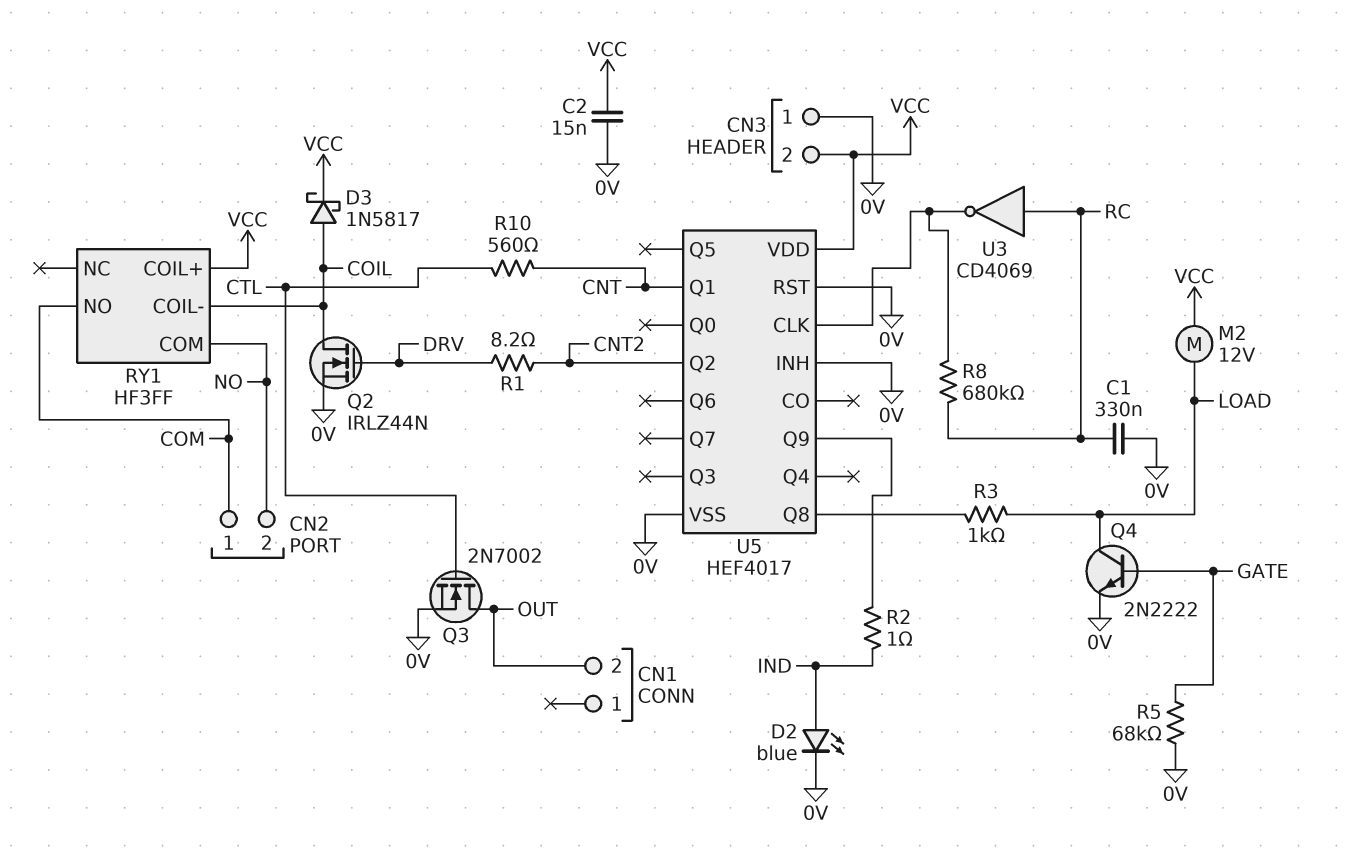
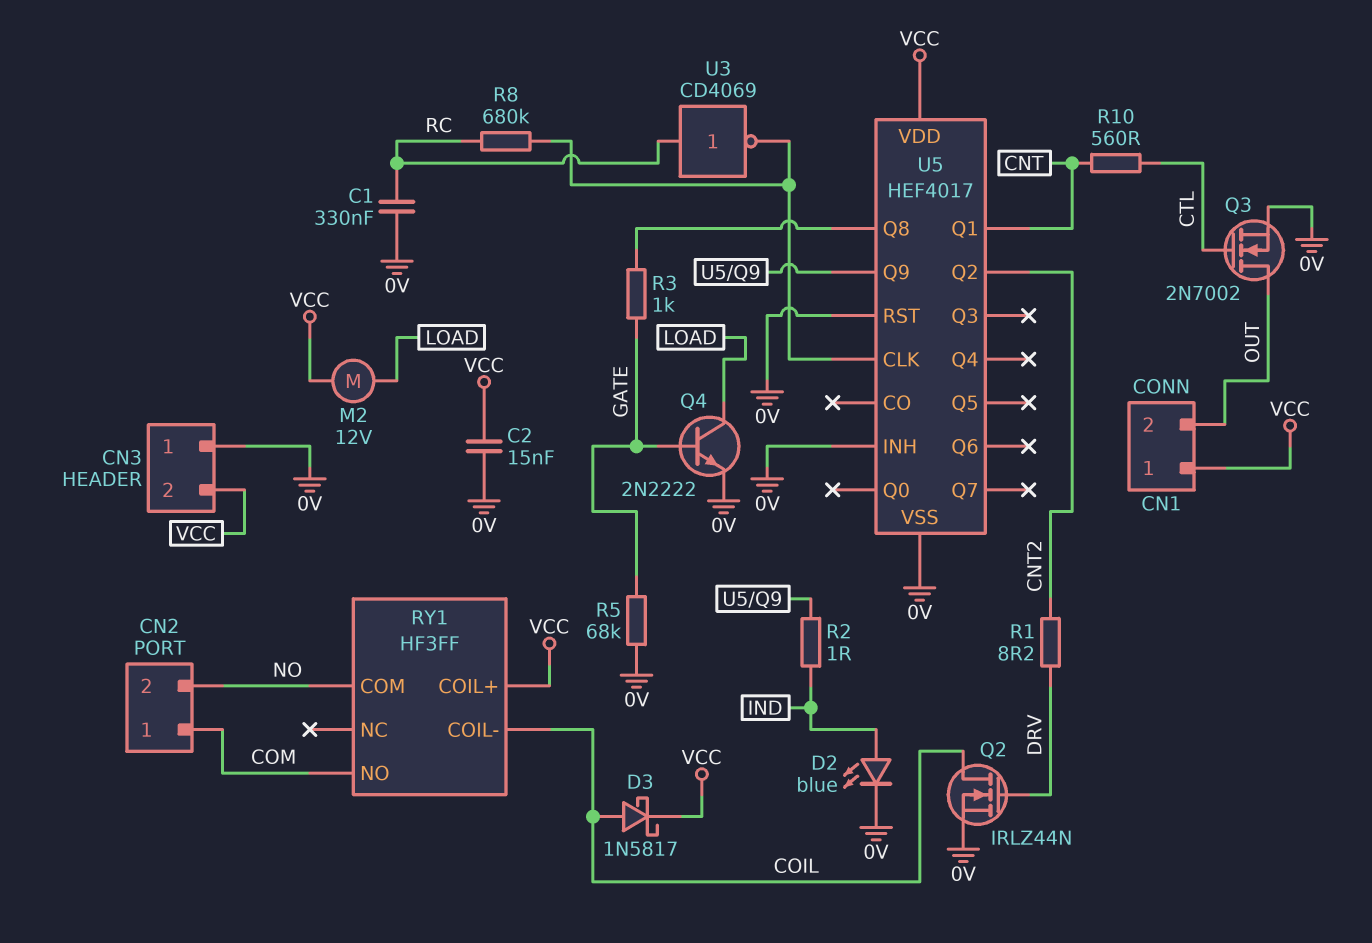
CN1 pin 1: none -> VCC
R3: 1k (LOAD, U5/Q8) -> 1k (GATE, U5/Q8)

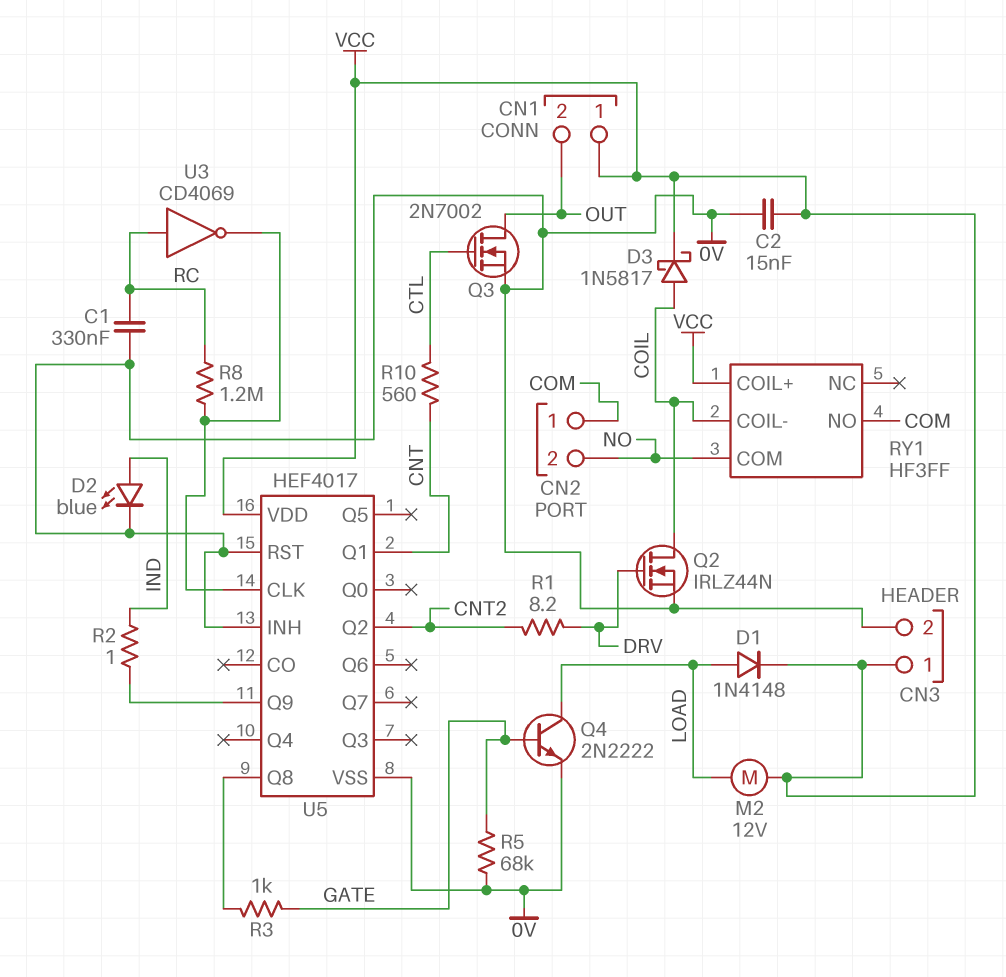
CN3 pin 1: 0V -> VCC
CN3 pin 2: VCC -> 0V
D1: none -> diode 1N4148 (A LOAD, K VCC)
R8: 680k (RC, U5/CLK) -> 1.2M (RC, U5/CLK)

